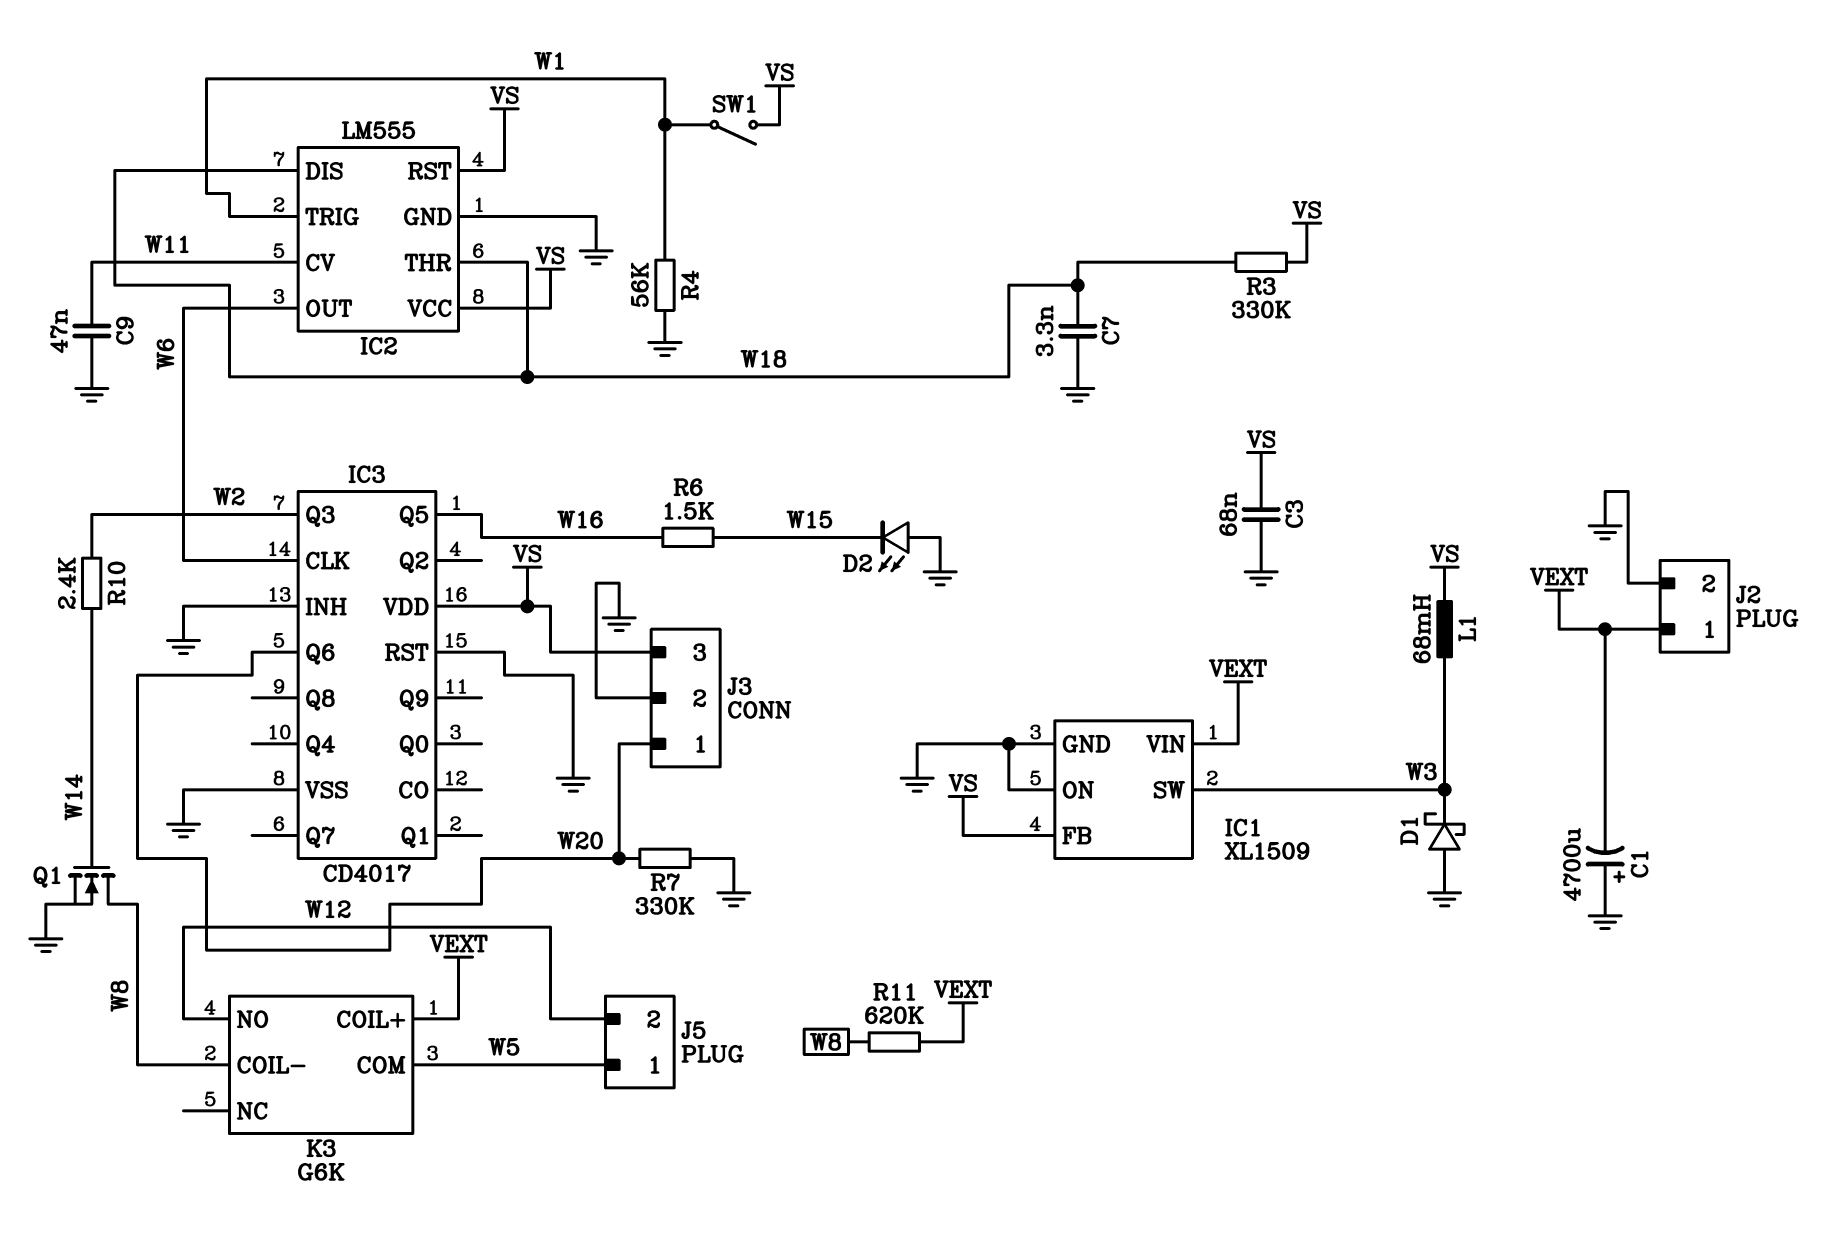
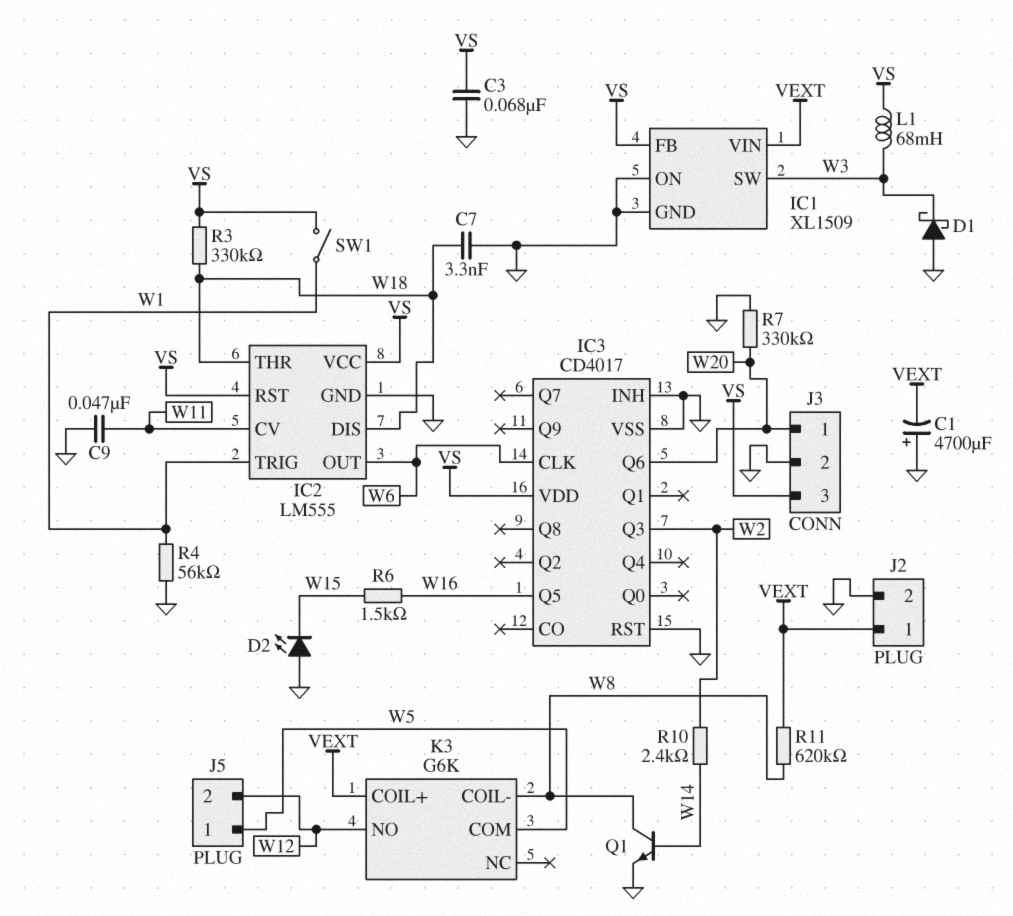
Q1: NMOS (G W14, D W8, S GND) -> NPN (B W14, C W8, E GND)

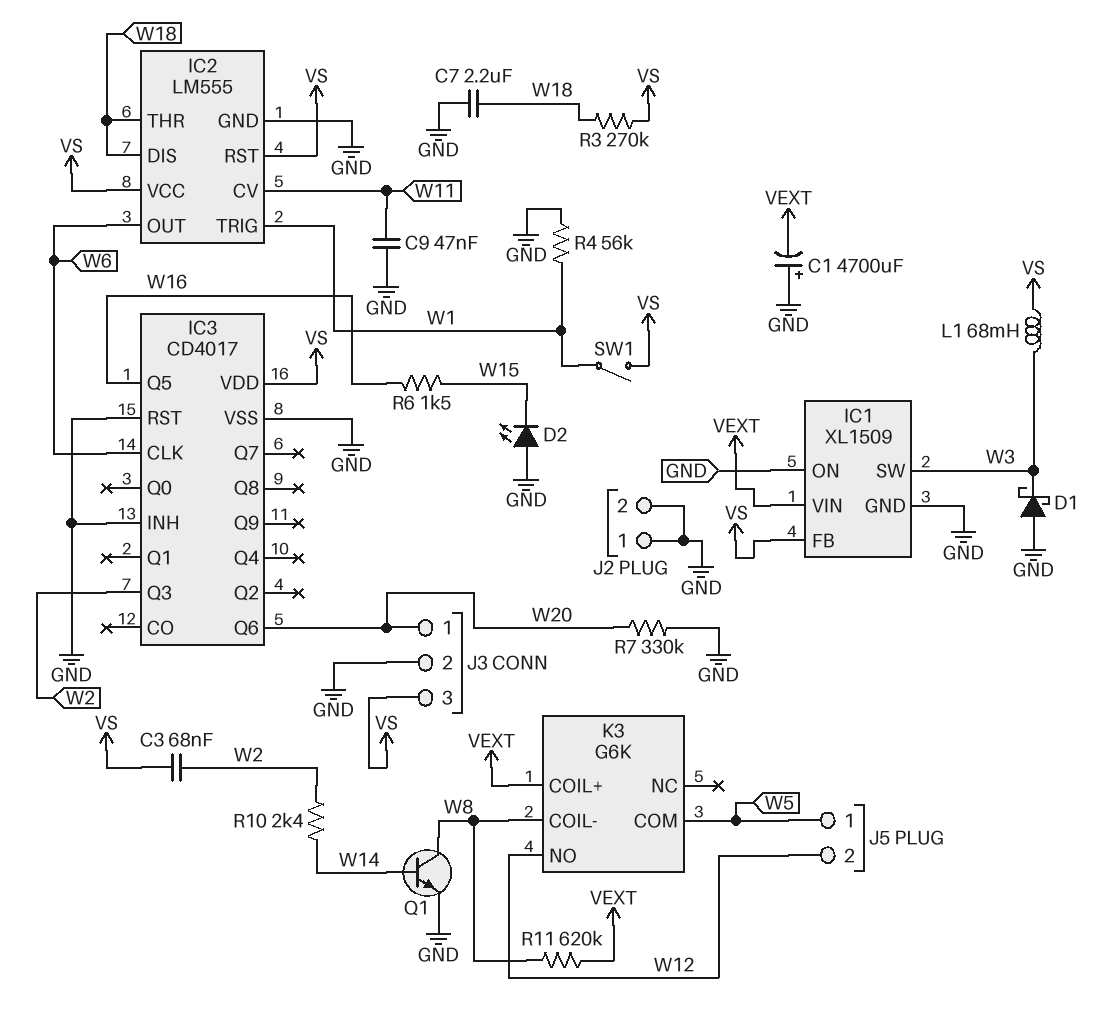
C3: 68nF (GND, VS) -> 68nF (VS, W2)
C7: 3.3nF (GND, W18) -> 2.2uF (GND, W18)
J2 pin 1: VEXT -> GND
R3: 330k (VS, W18) -> 270k (VS, W18)

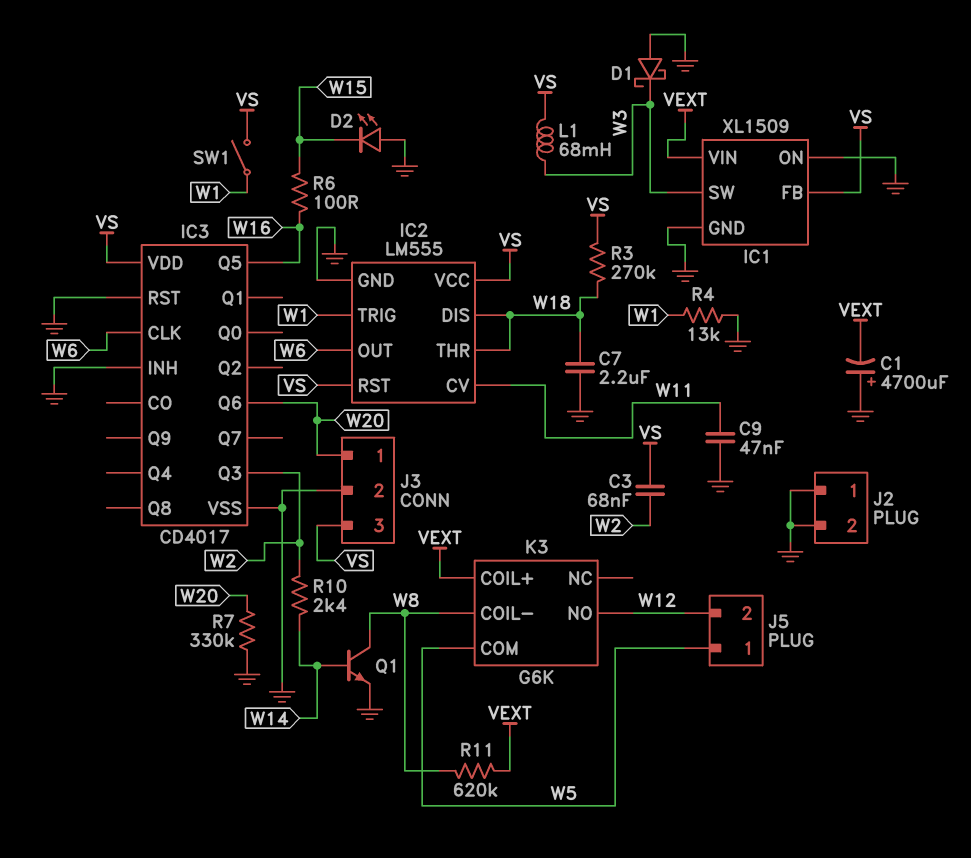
R4: 56k (GND, W1) -> 13k (GND, W1)
R6: 1.5k (W15, W16) -> 100 (W15, W16)

